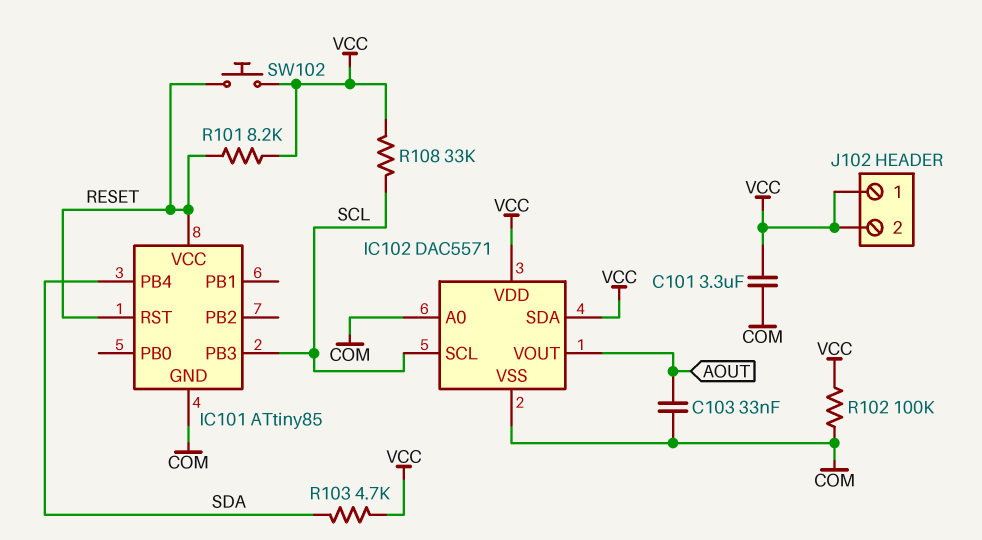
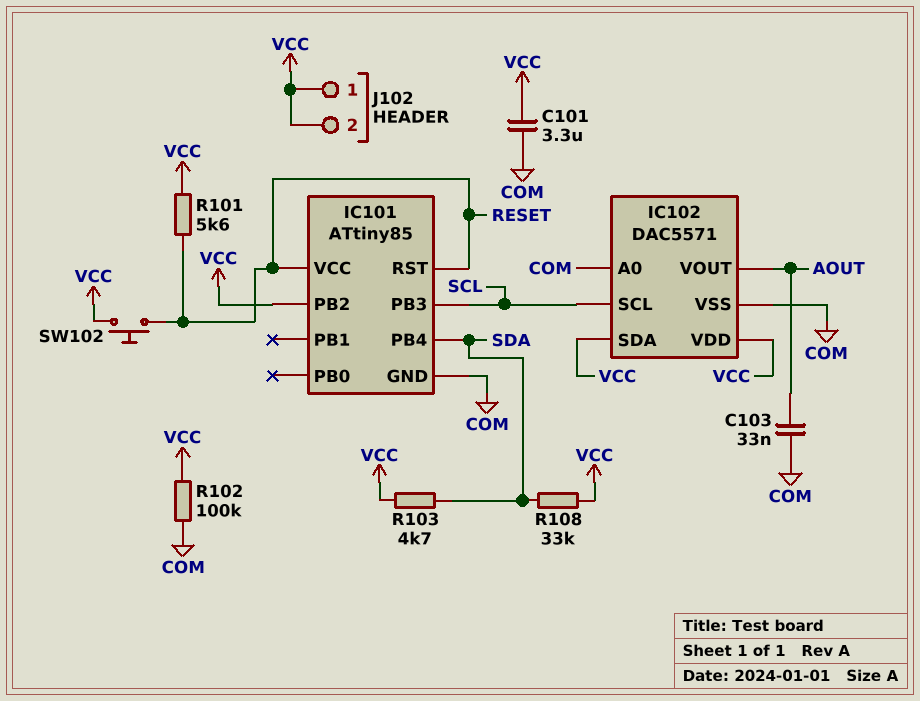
IC101 pin PB2: none -> VCC
R101: 8.2k (RESET, VCC) -> 5.6k (RESET, VCC)
R108: 33k (SCL, VCC) -> 33k (SDA, VCC)

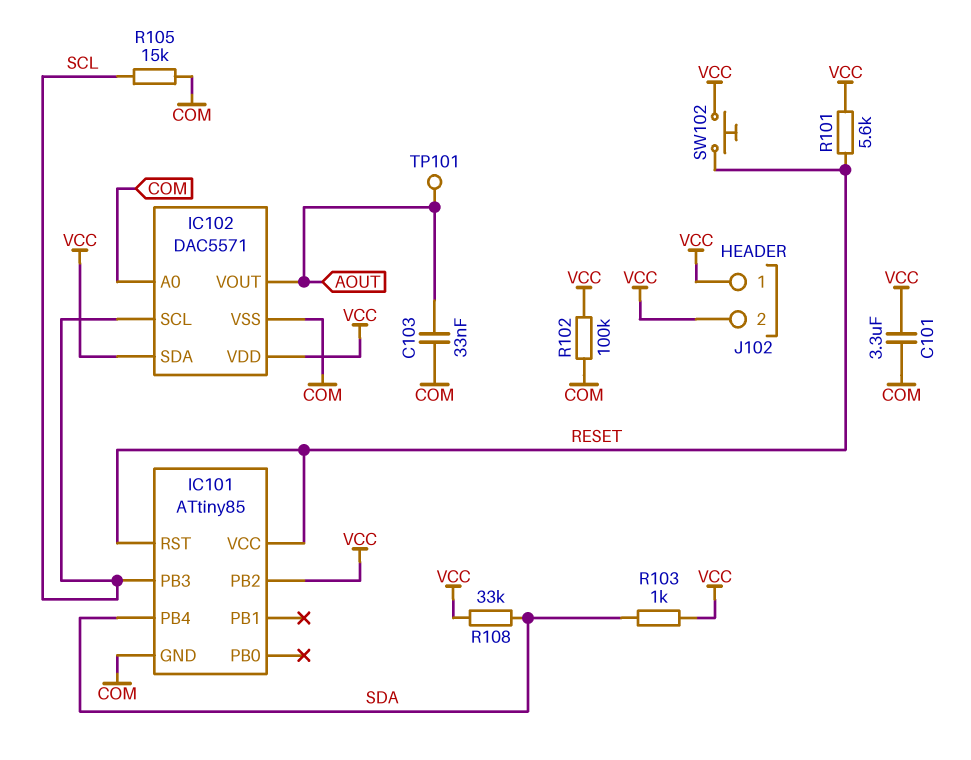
R103: 4.7k (SDA, VCC) -> 1k (SDA, VCC)
R105: none -> 15k (COM, SCL)
TP101: none -> test point (AOUT)

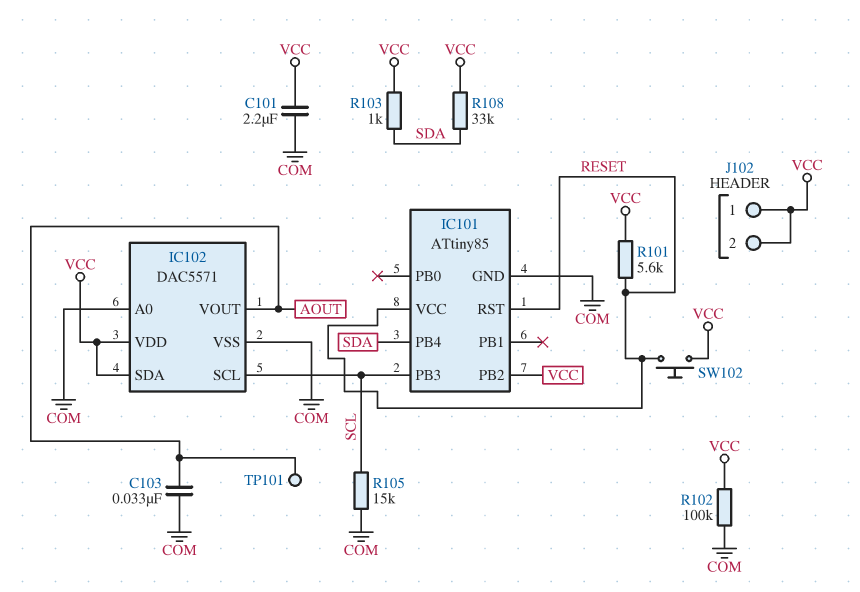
C101: 3.3uF (COM, VCC) -> 2.2uF (COM, VCC)

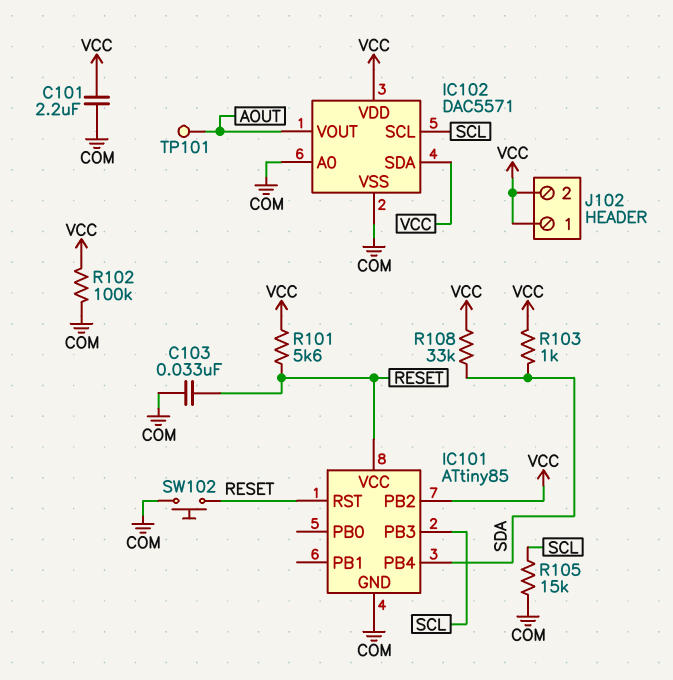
C103: 33nF (AOUT, COM) -> 33nF (COM, RESET)
SW102: button (RESET, VCC) -> button (COM, RESET)

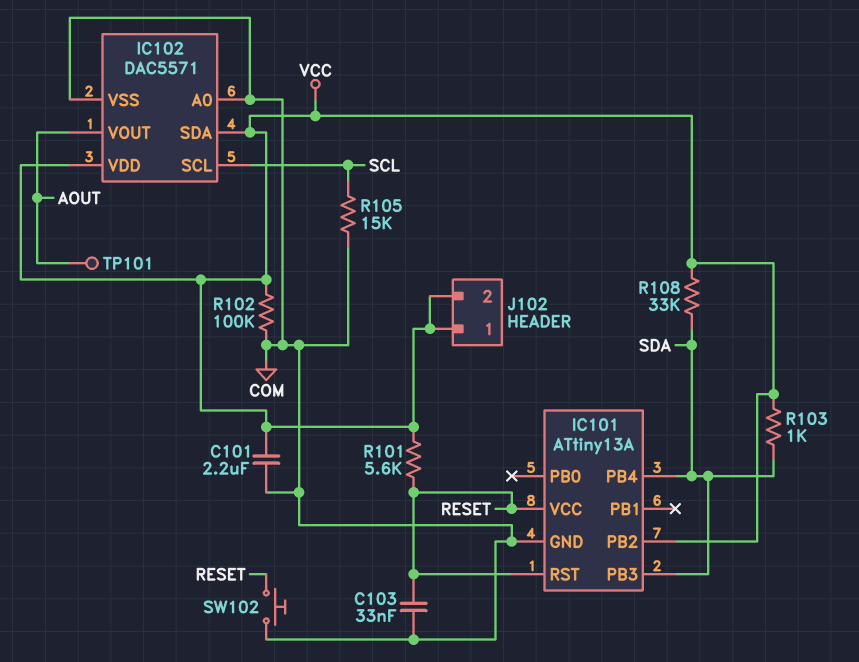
IC101: ATtiny85 -> ATtiny13A
IC101 pin PB3: SCL -> SDA

